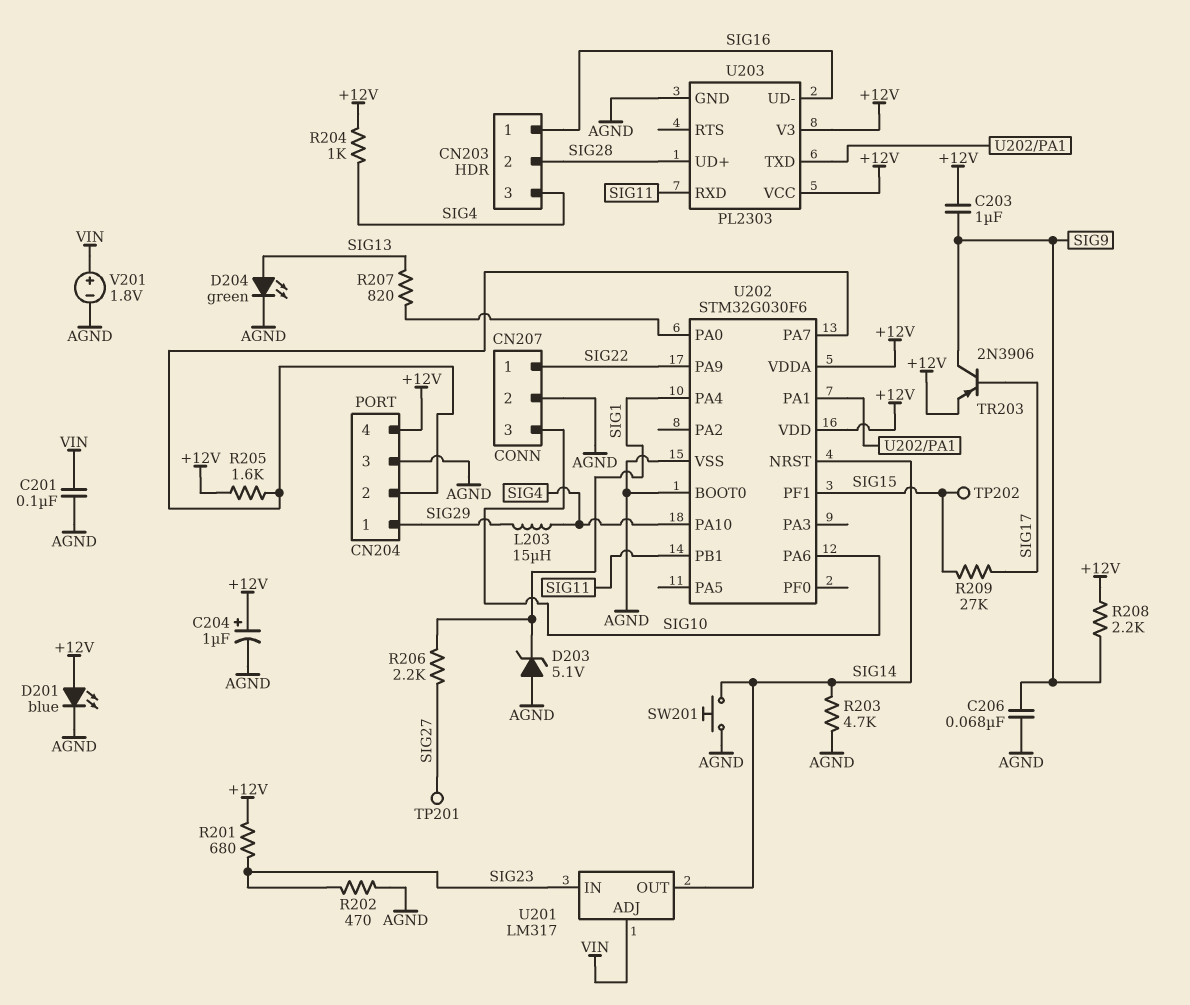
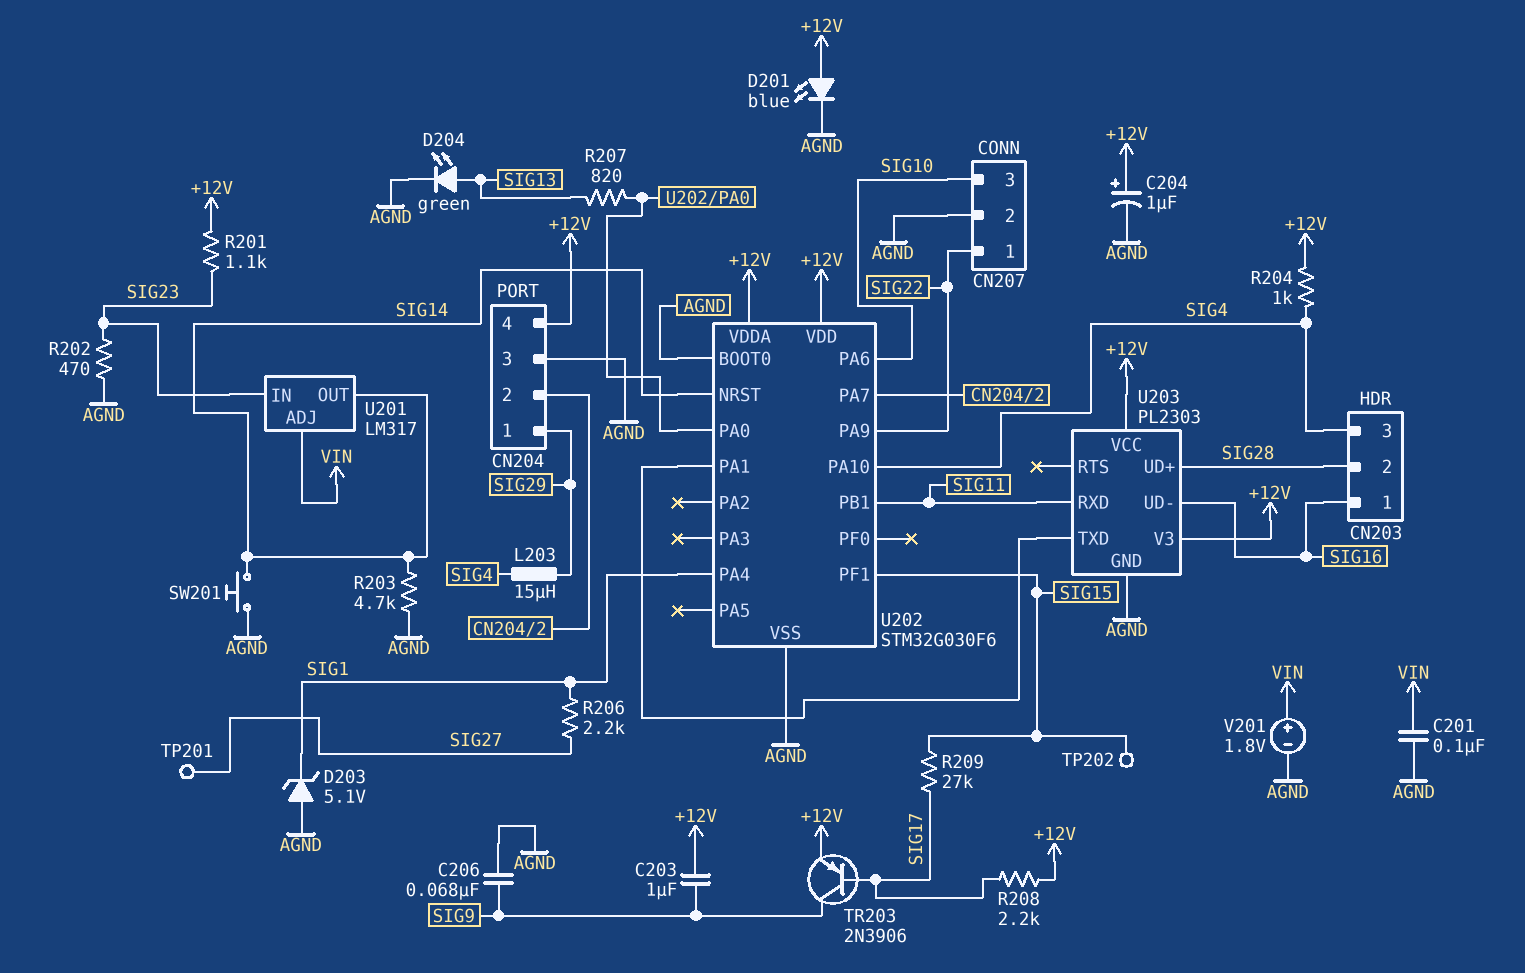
R201: 680 (+12V, SIG23) -> 1.1k (+12V, SIG23)
R205: 1.6k (+12V, CN204/2) -> none
R208: 2.2k (+12V, SIG9) -> 2.2k (+12V, SIG17)

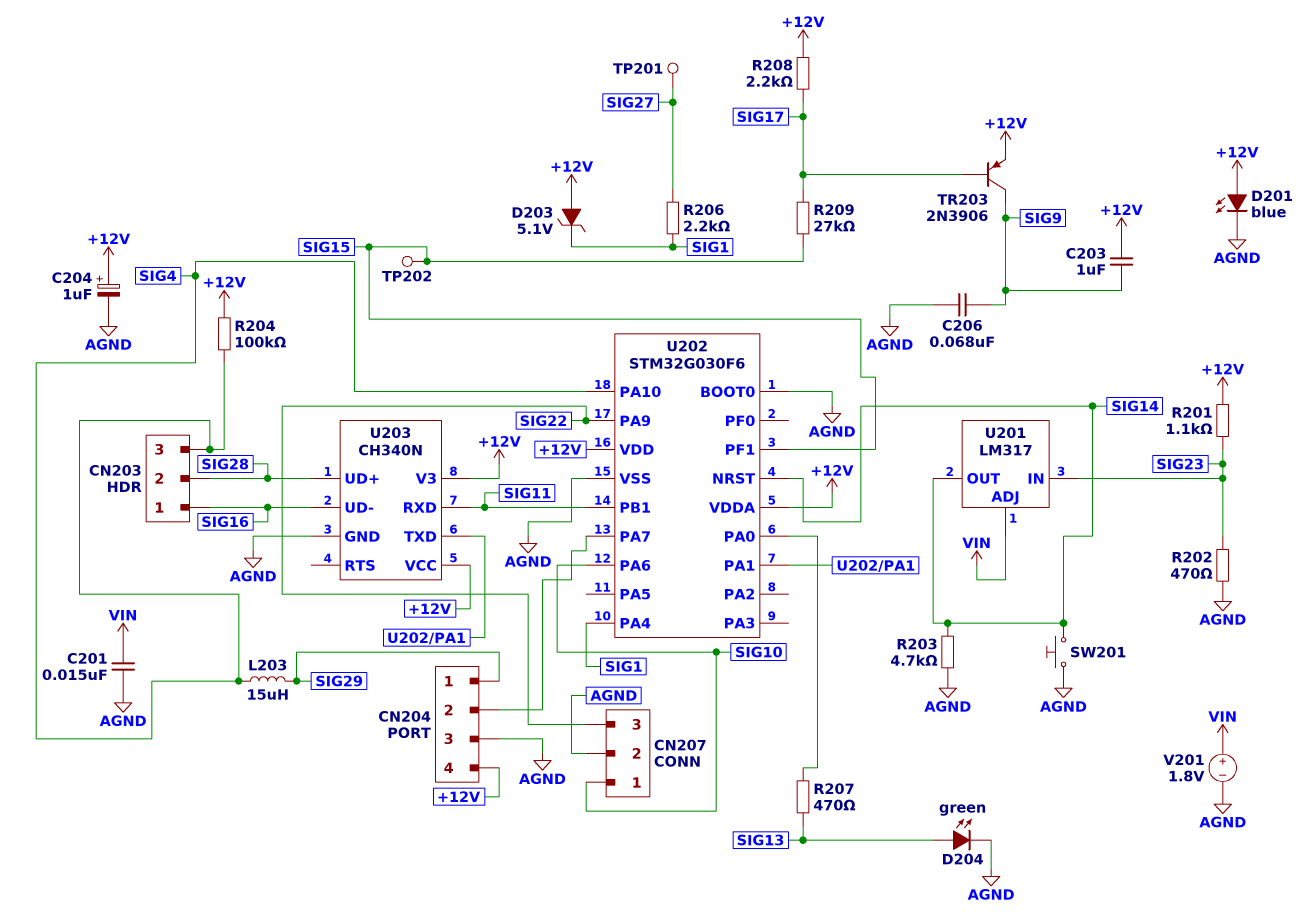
C201: 100nF (AGND, VIN) -> 15nF (AGND, VIN)
CN207 pin 1: SIG22 -> SIG10
CN207 pin 3: SIG10 -> SIG22
D203: zener 5.1V (A AGND, K SIG1) -> zener 5.1V (A +12V, K SIG1)
R204: 1k (+12V, SIG4) -> 100k (+12V, SIG4)
R207: 820 (SIG13, U202/PA0) -> 470 (SIG13, U202/PA0)
U203: PL2303 -> CH340N

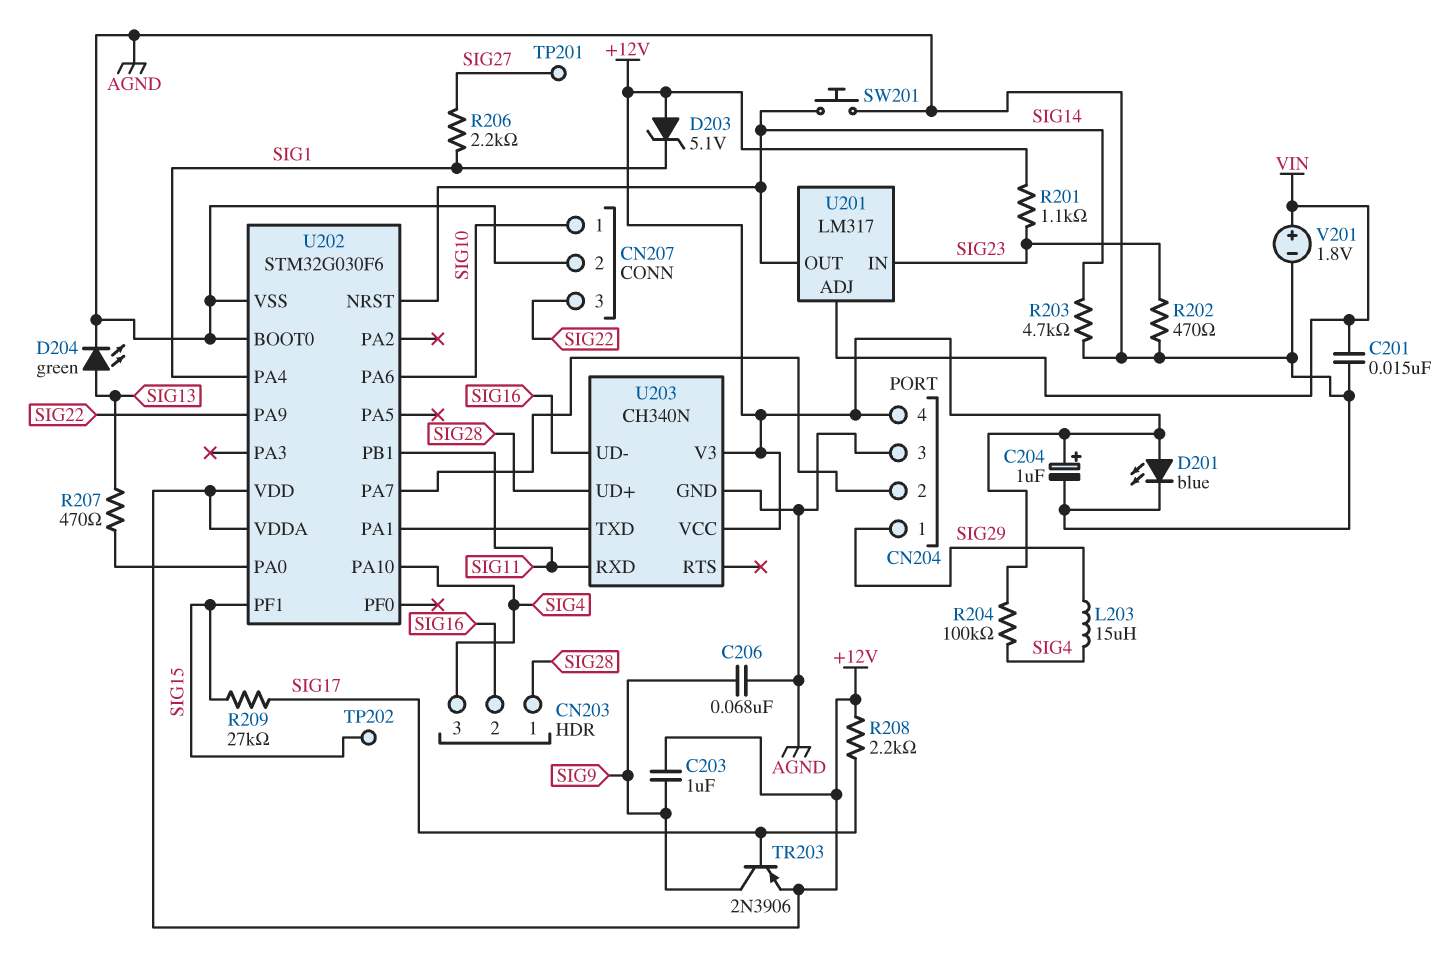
CN203 pin 1: SIG16 -> SIG28
CN203 pin 2: SIG28 -> SIG16

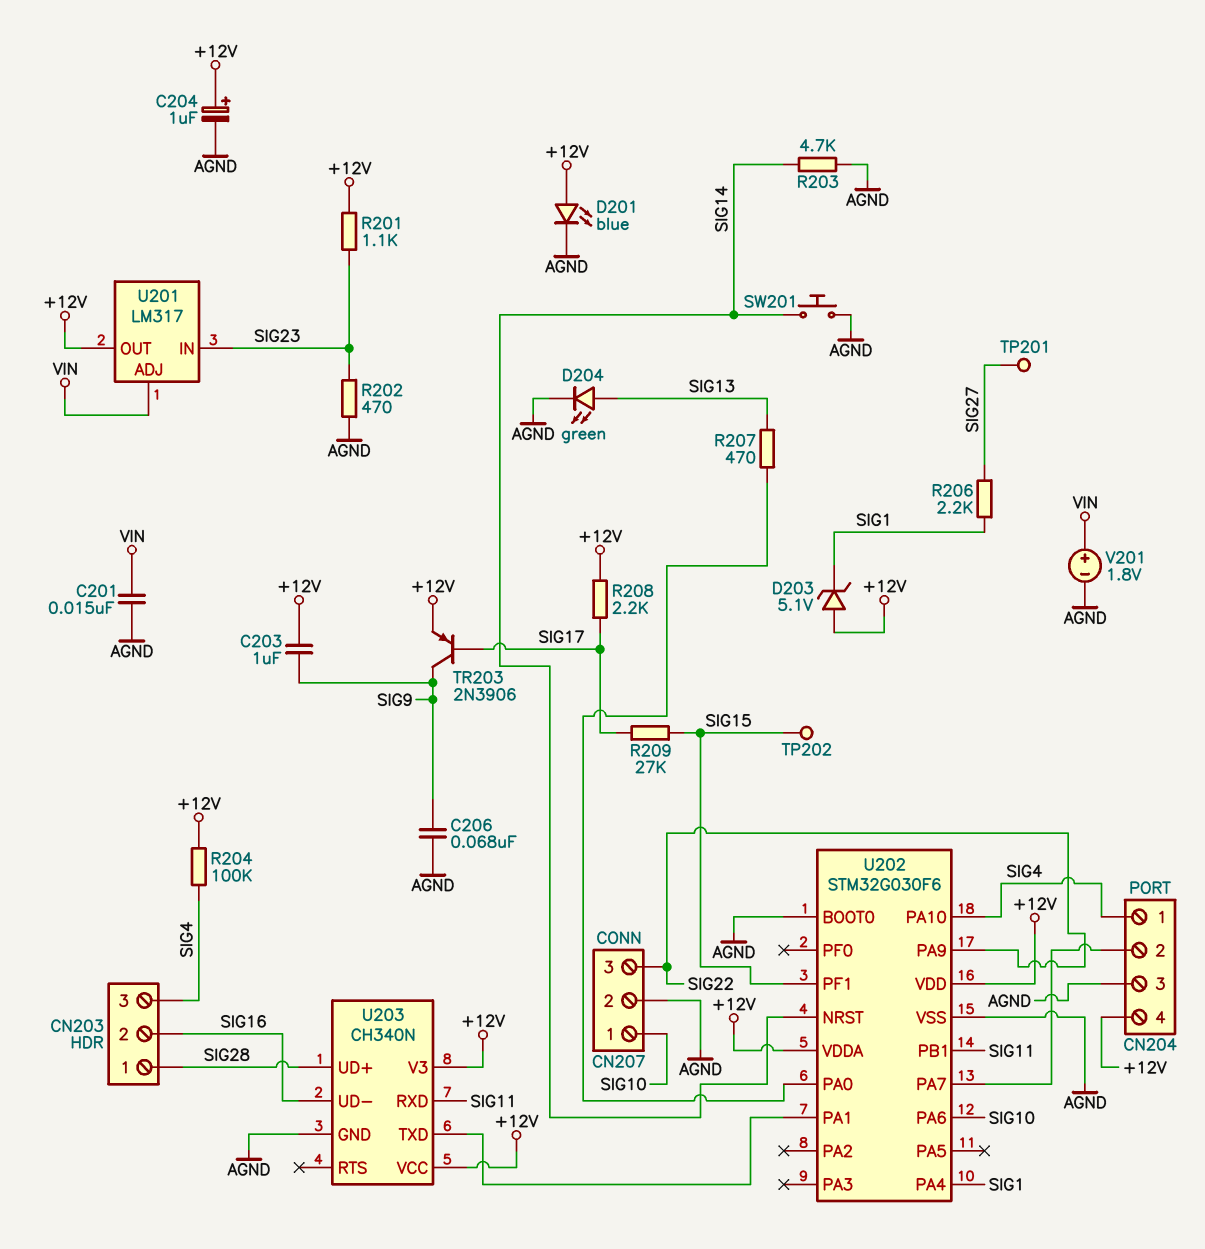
CN204 pin 1: SIG29 -> SIG4
L203: 15uH (SIG4, SIG29) -> none
U201 pin OUT: SIG14 -> +12V

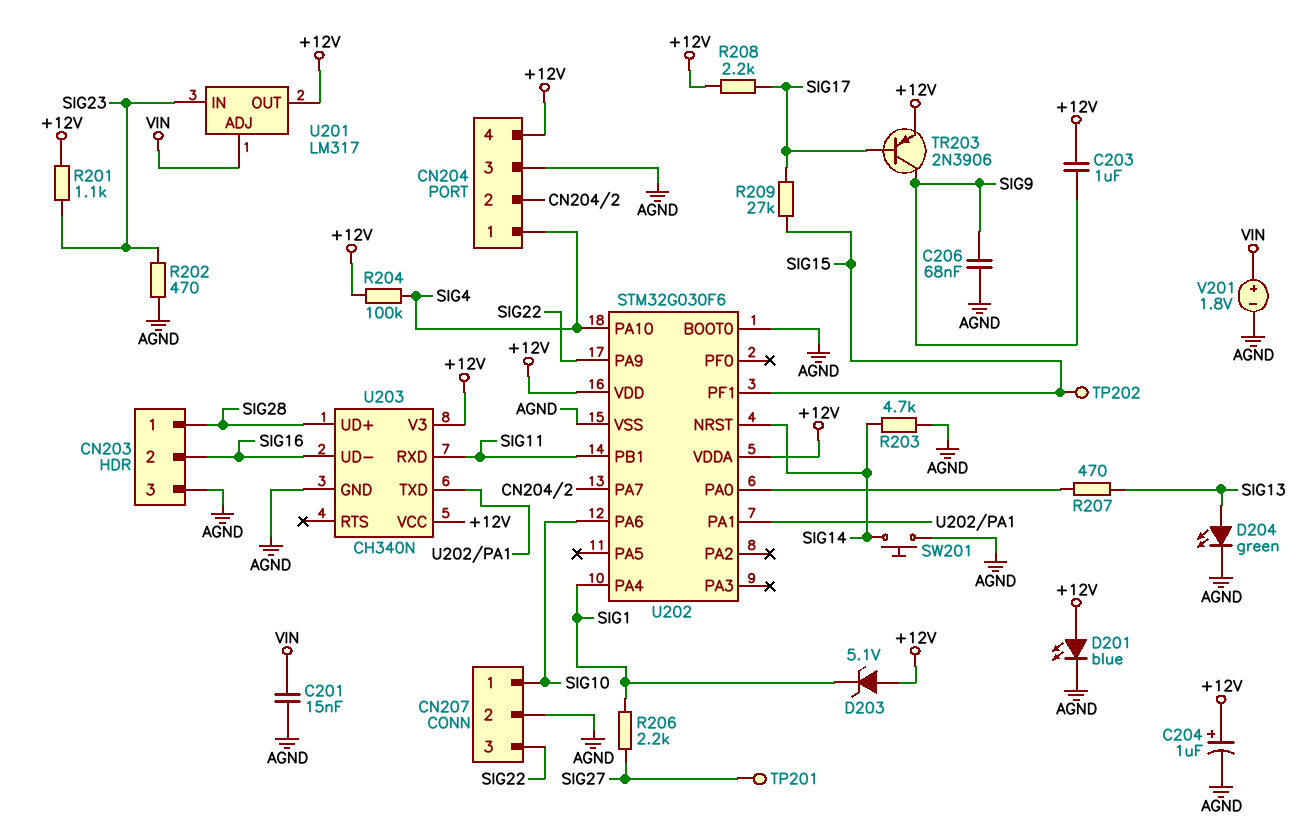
CN203 pin 3: SIG4 -> AGND

